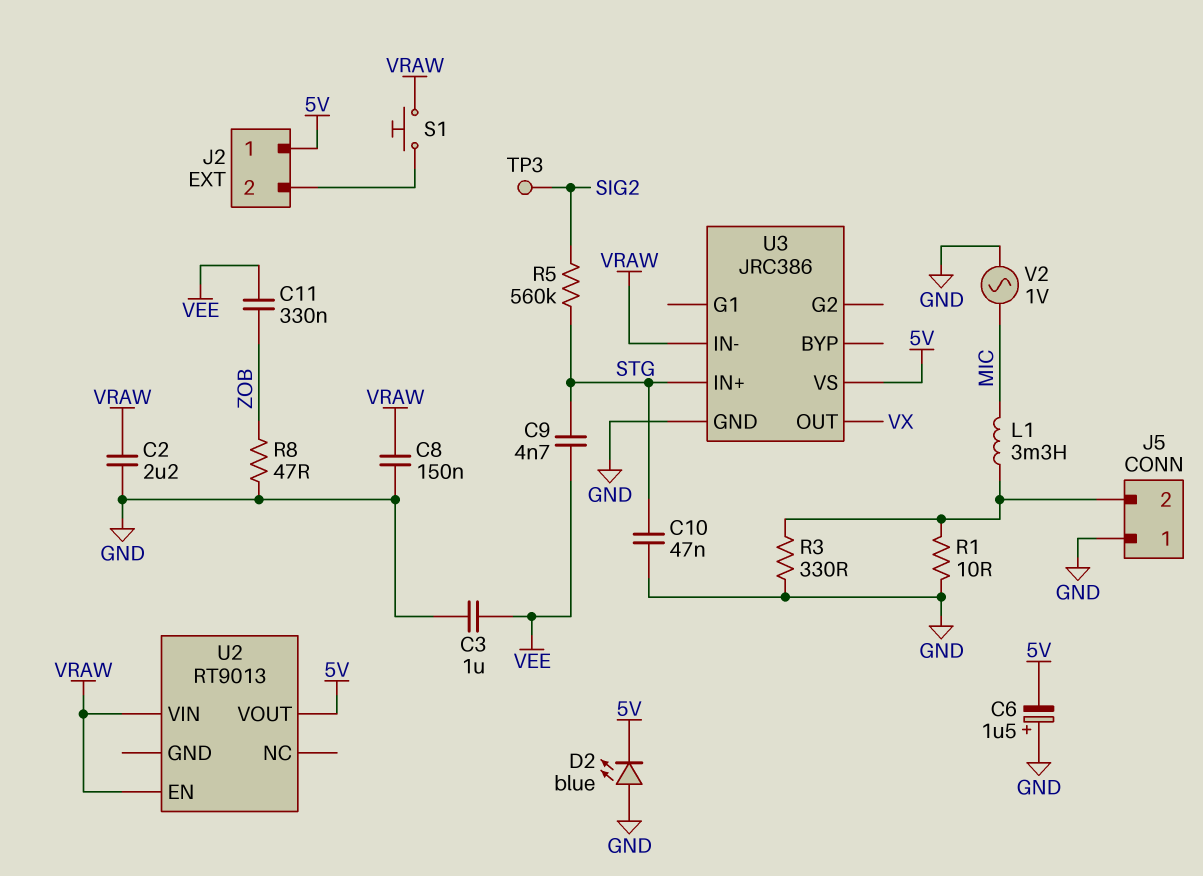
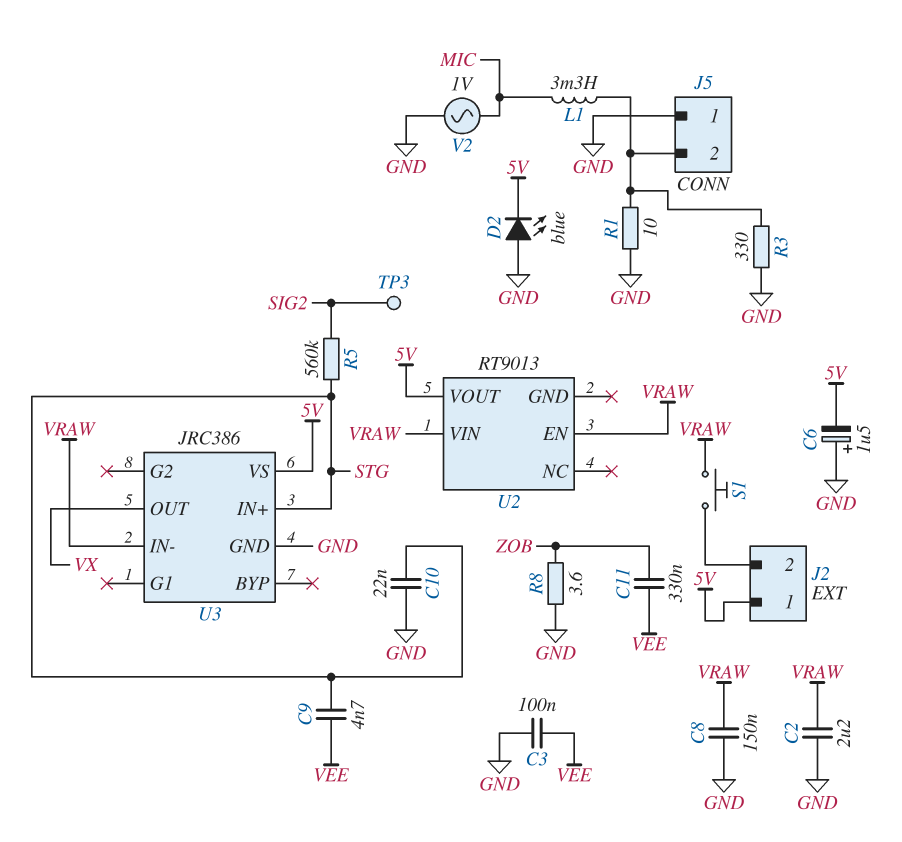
C3: 1uF (GND, VEE) -> 100nF (GND, VEE)
C10: 47nF (GND, STG) -> 22nF (GND, STG)
R8: 47 (GND, ZOB) -> 3.6 (GND, ZOB)

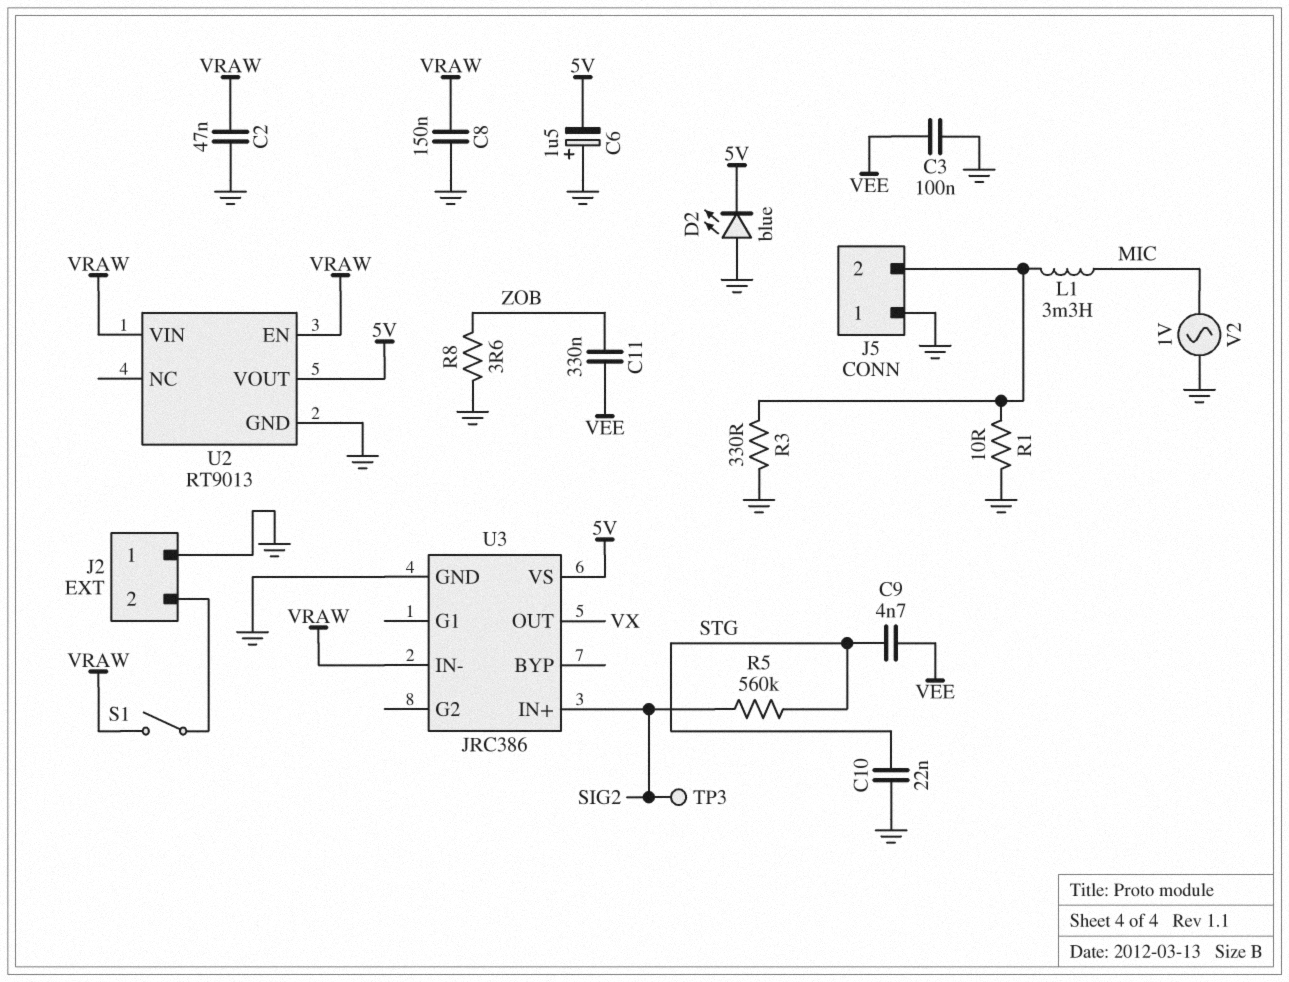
C2: 2.2uF (GND, VRAW) -> 47nF (GND, VRAW)
J2 pin 1: 5V -> GND
S1: button (J2/2, VRAW) -> switch (J2/2, VRAW)
U2 pin GND: none -> GND
U3 pin IN+: STG -> SIG2

